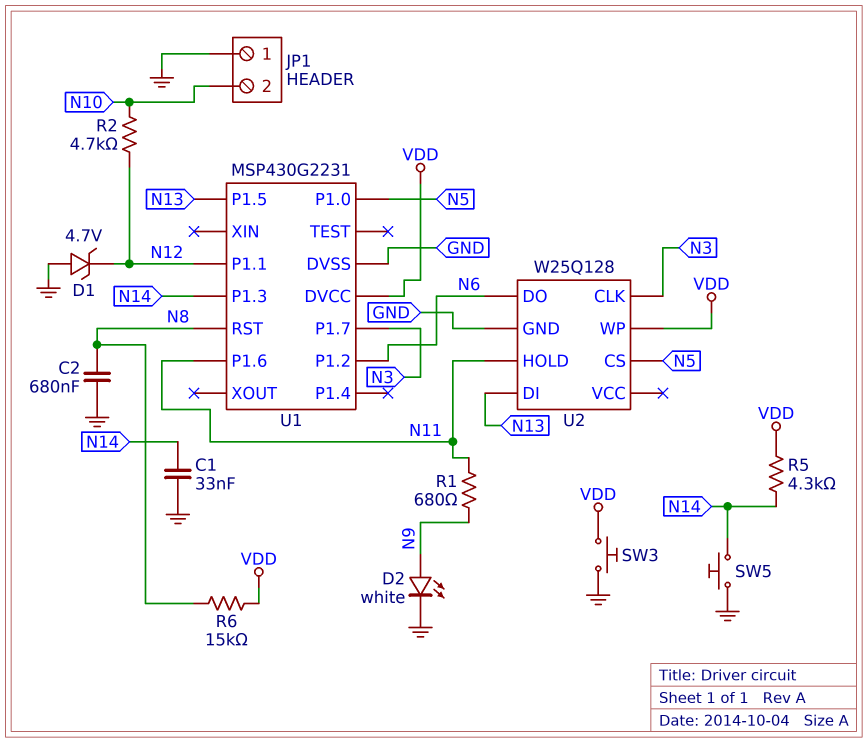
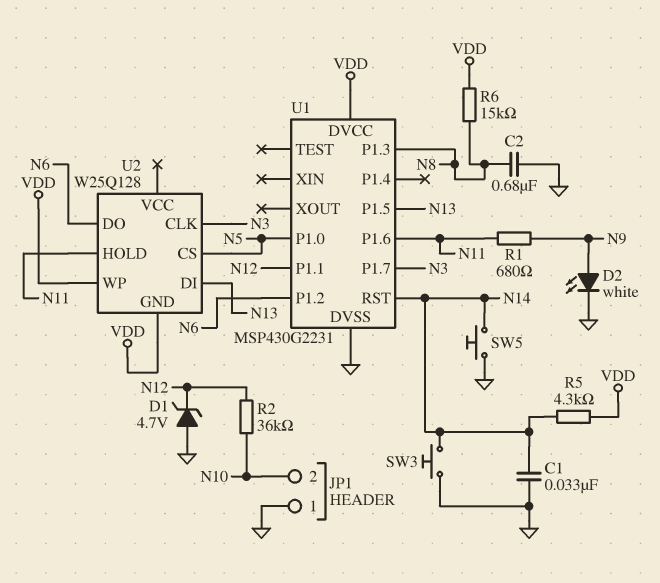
R2: 4.7k (N10, N12) -> 36k (N10, N12)
SW3: button (GND, VDD) -> button (GND, N14)
U1 pin P1.3: N14 -> N8
U1 pin RST: N8 -> N14
U2 pin GND: GND -> VDD

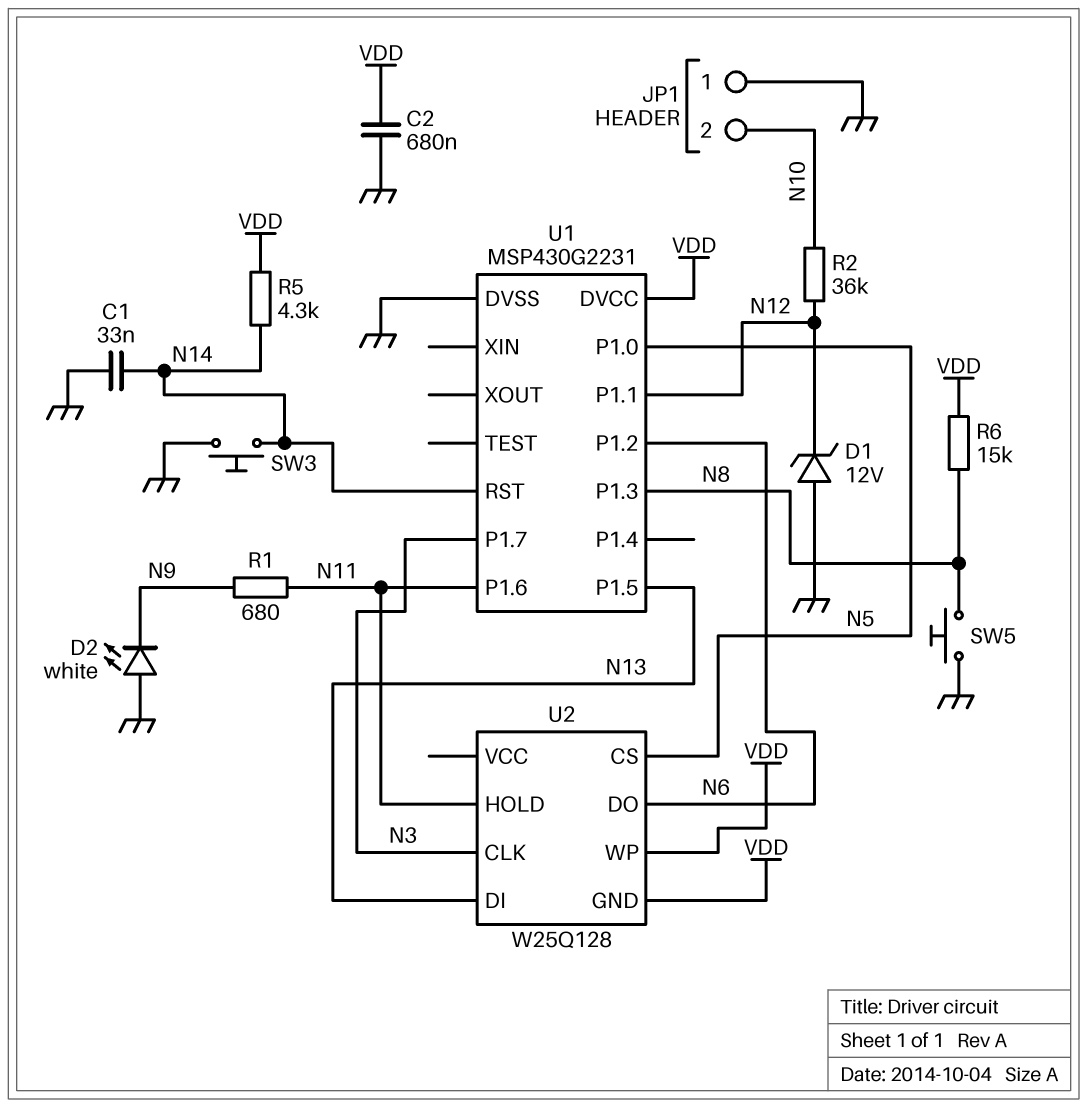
C2: 680nF (GND, N8) -> 680nF (GND, VDD)
D1: zener 4.7V (A GND, K N12) -> zener 12V (A GND, K N12)
D2: LED white (A N9, K GND) -> LED white (A GND, K N9)
SW5: button (GND, N14) -> button (GND, N8)

